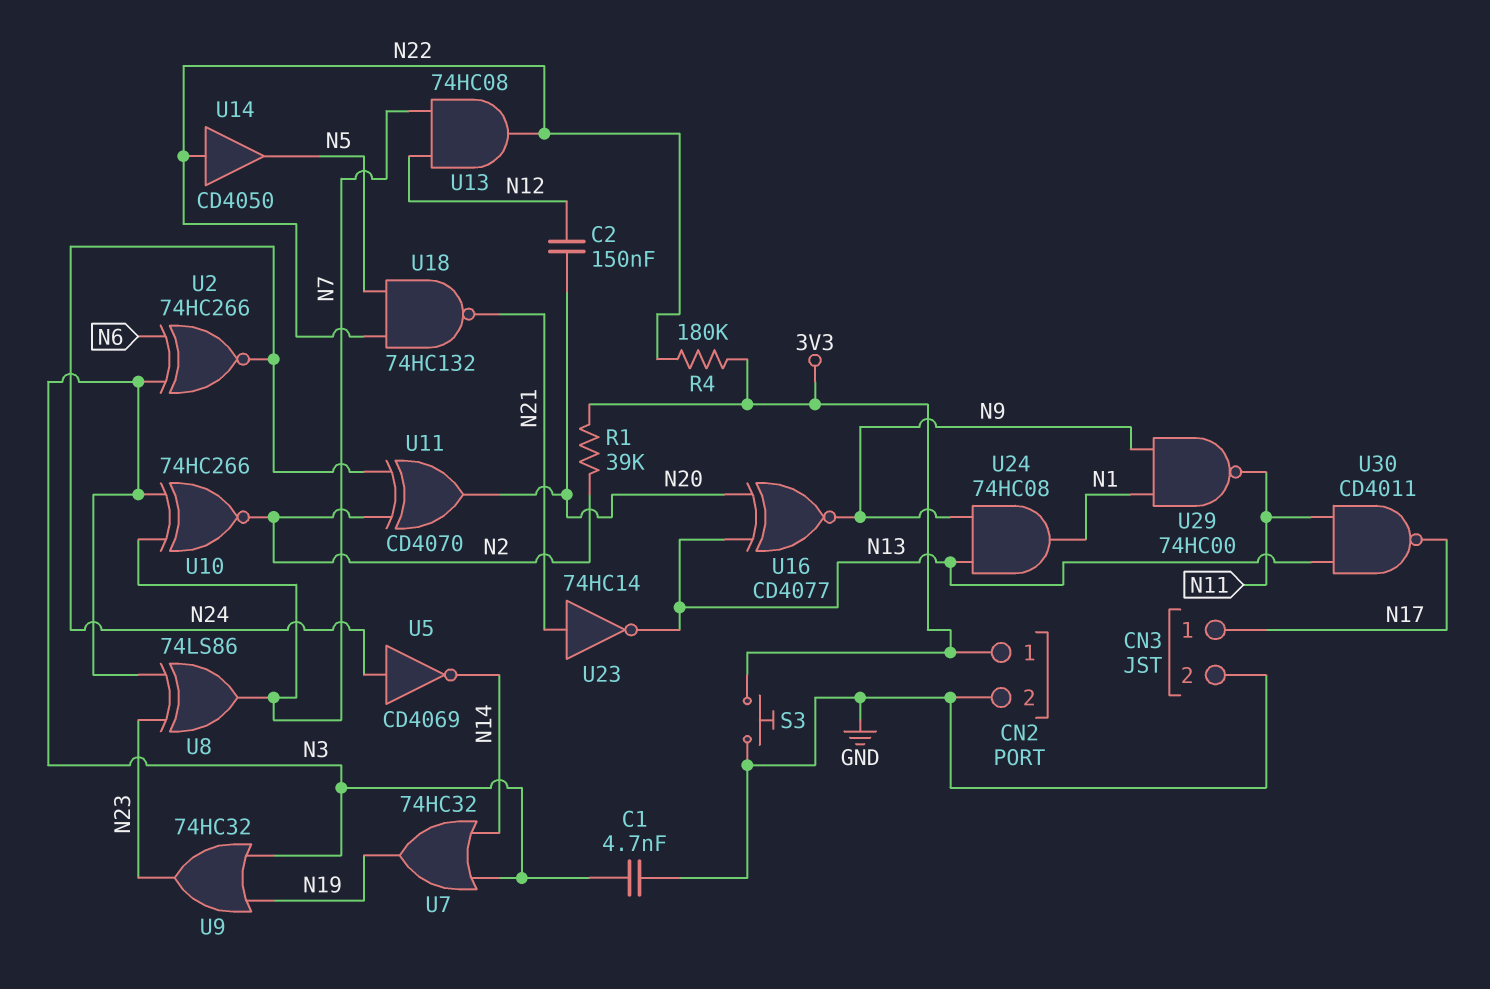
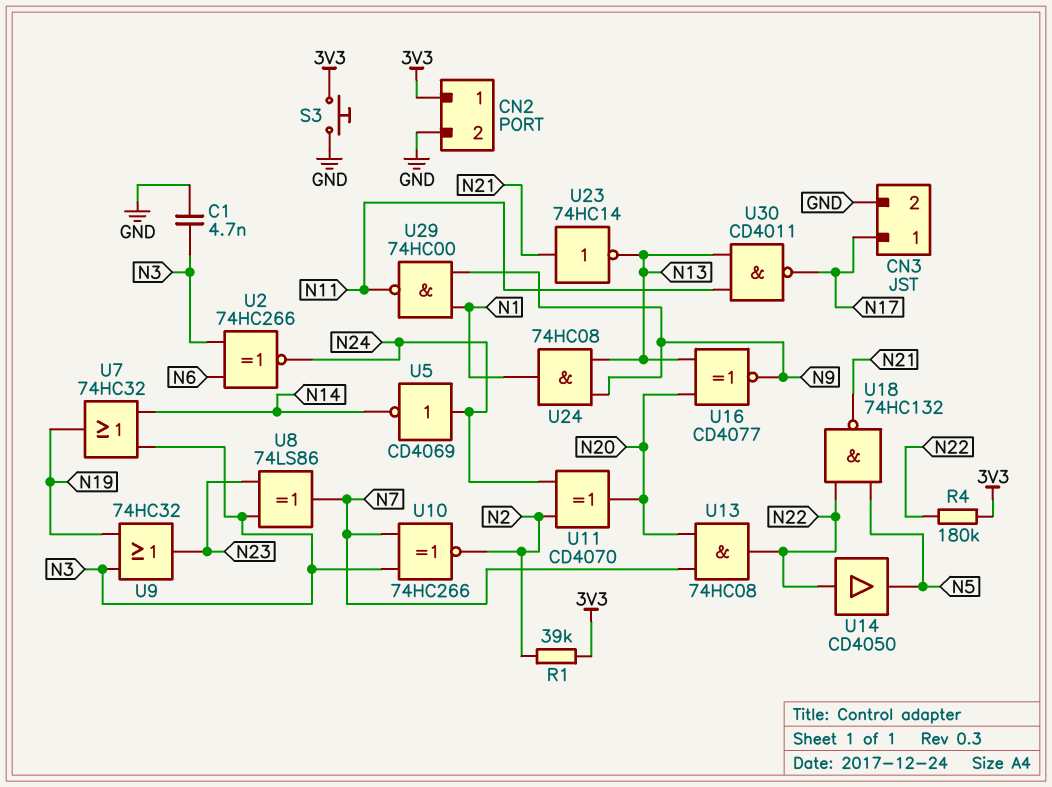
C2: 150nF (N12, N20) -> none
U13: AND 74HC08 (in N7, in N12, out N22) -> AND 74HC08 (in N7, in N20, out N22)

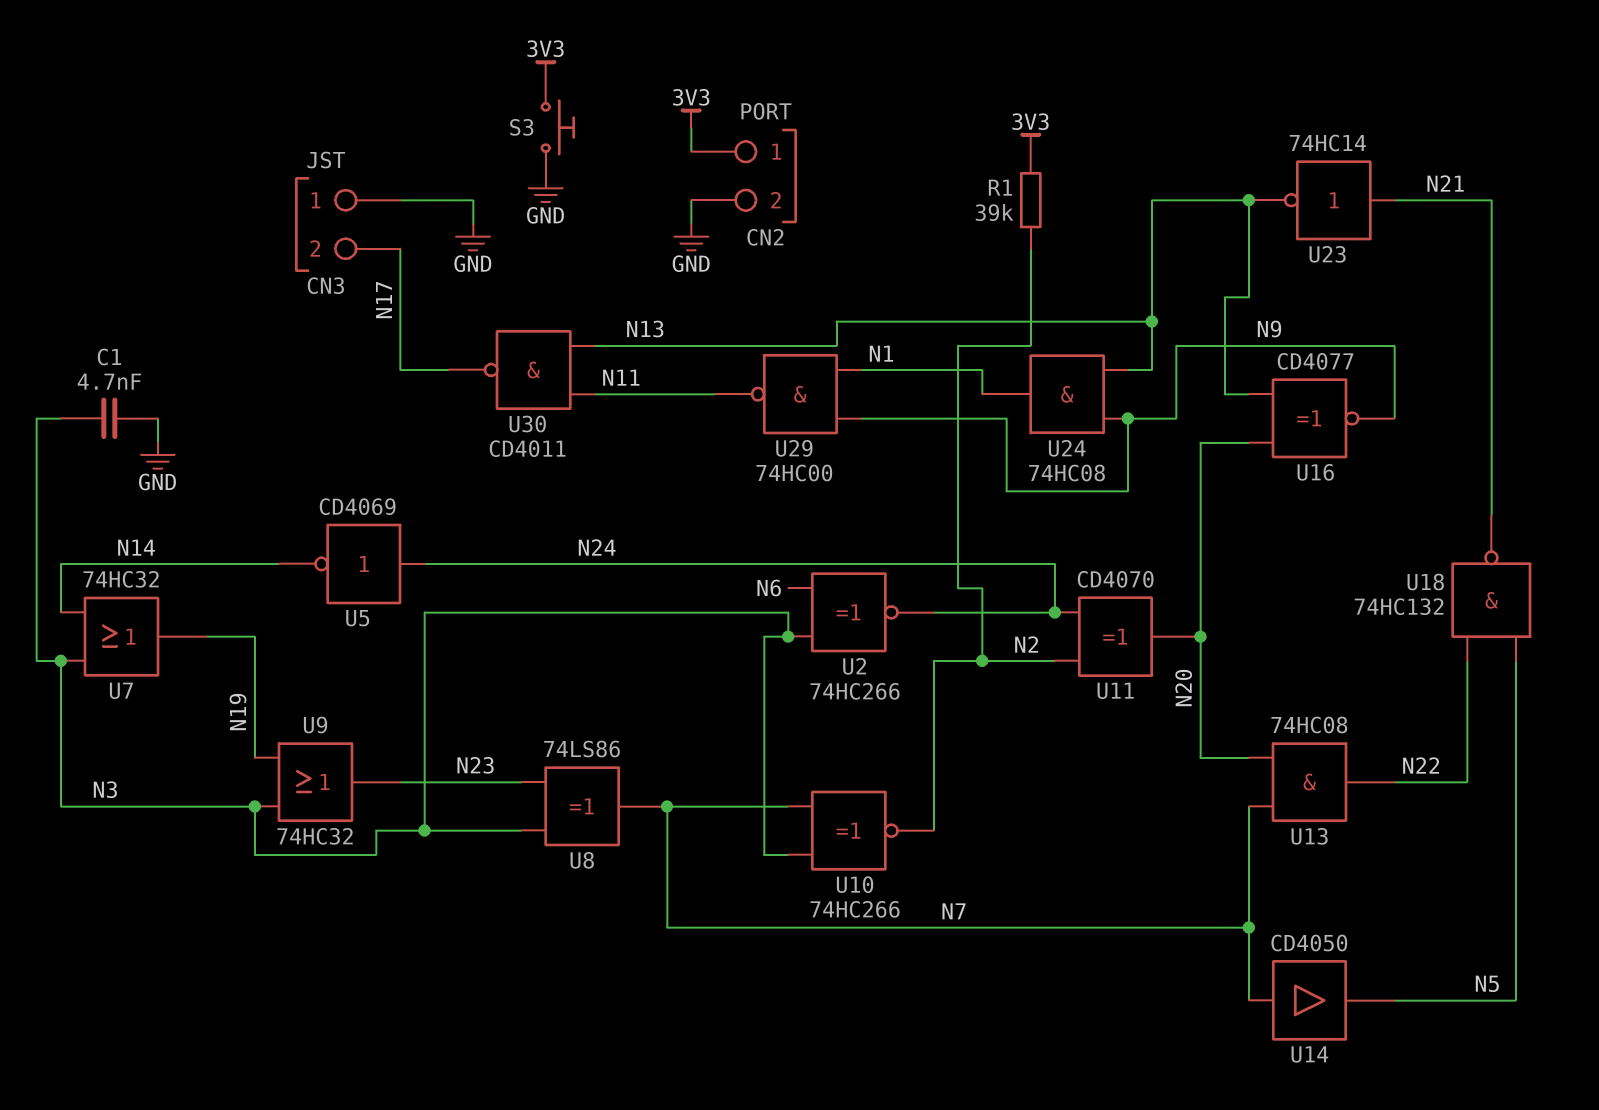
CN3 pin 1: N17 -> GND
CN3 pin 2: GND -> N17
R4: 180k (3V3, N22) -> none
U14: buffer CD4050 (in N22, out N5) -> buffer CD4050 (in N7, out N5)

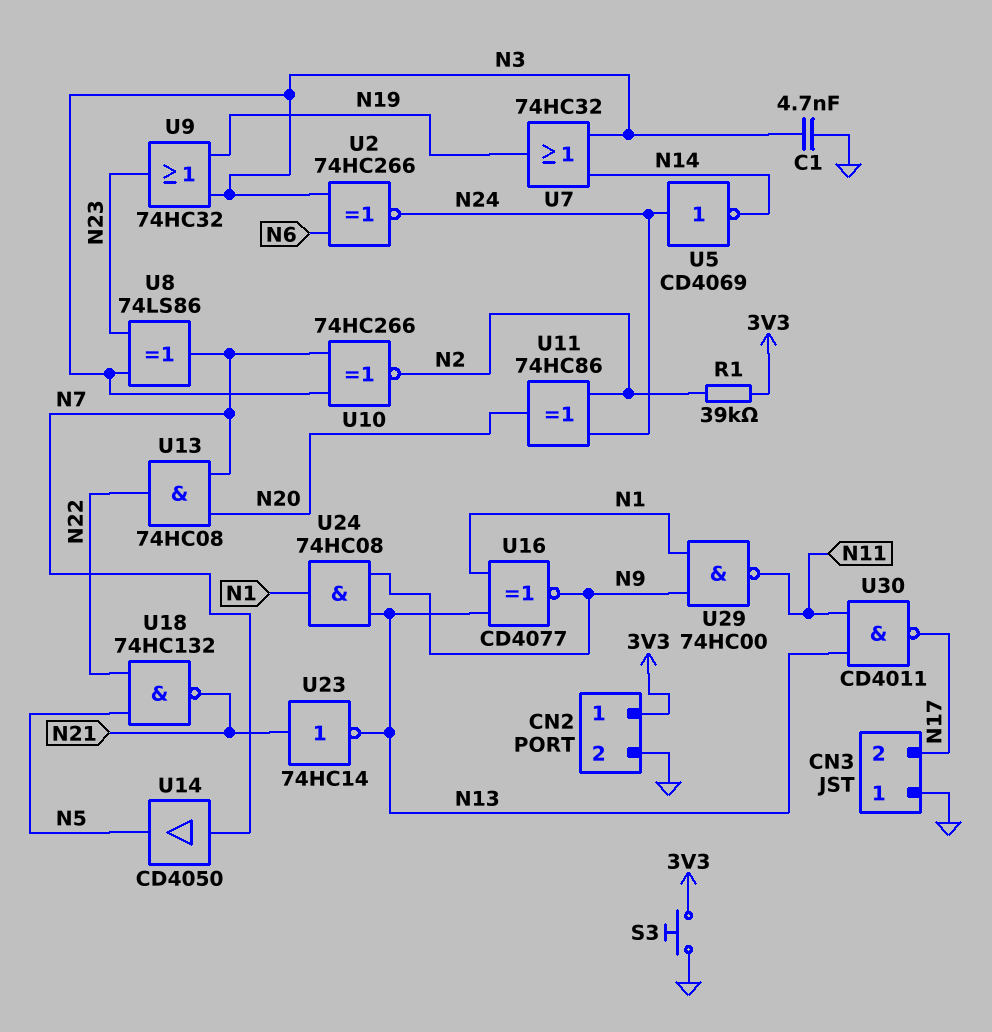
U11: XOR CD4070 (in N2, in N24, out N20) -> XOR 74HC86 (in N2, in N24, out N20)
U16: XNOR CD4077 (in N13, in N20, out N9) -> XNOR CD4077 (in N1, in N13, out N9)

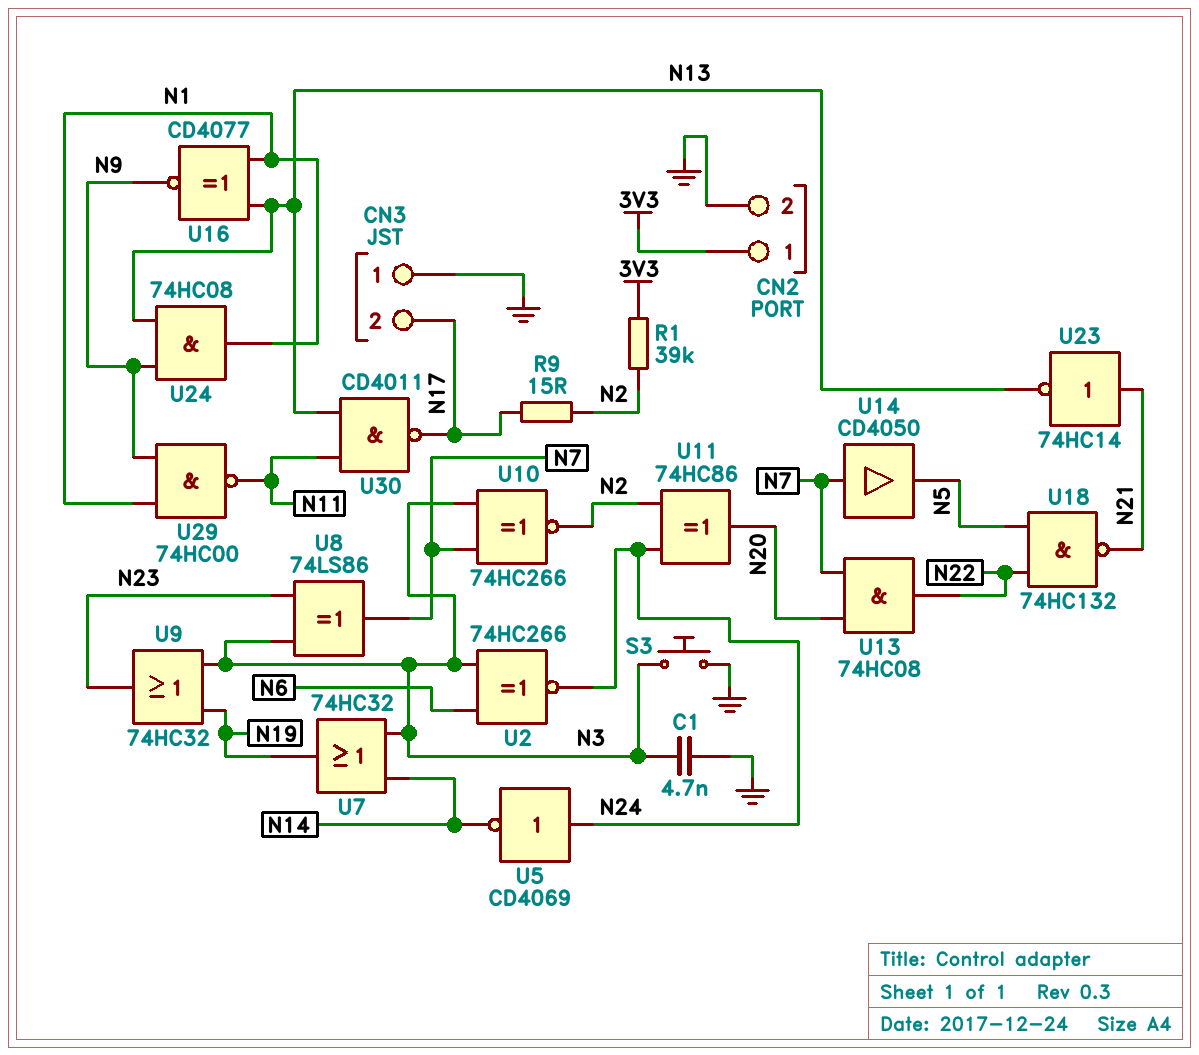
R9: none -> 15 (N2, N17)
S3: button (3V3, GND) -> button (GND, N3)

